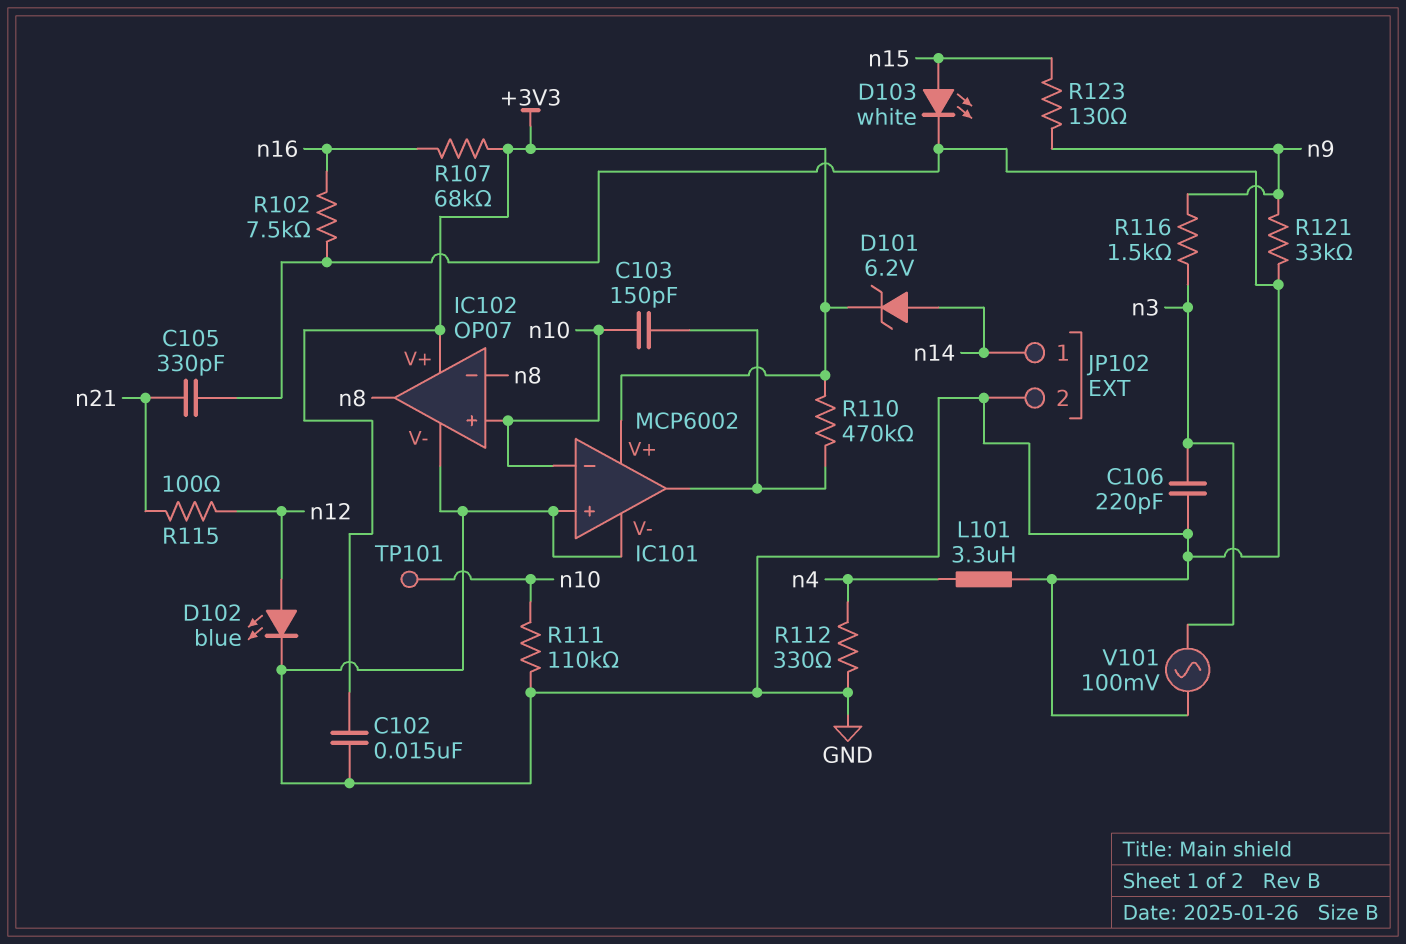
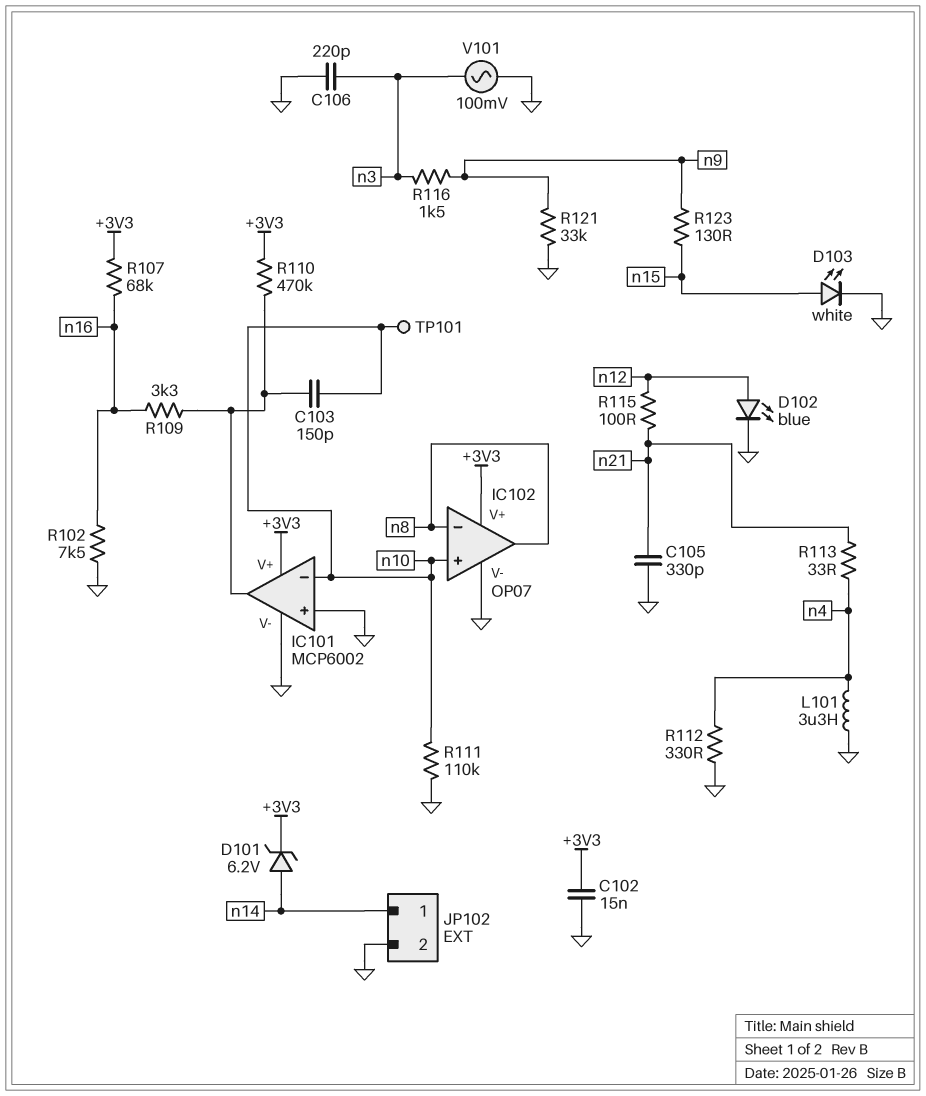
R109: none -> 3.3k (IC101/out, n16)
R113: none -> 33 (n4, n21)

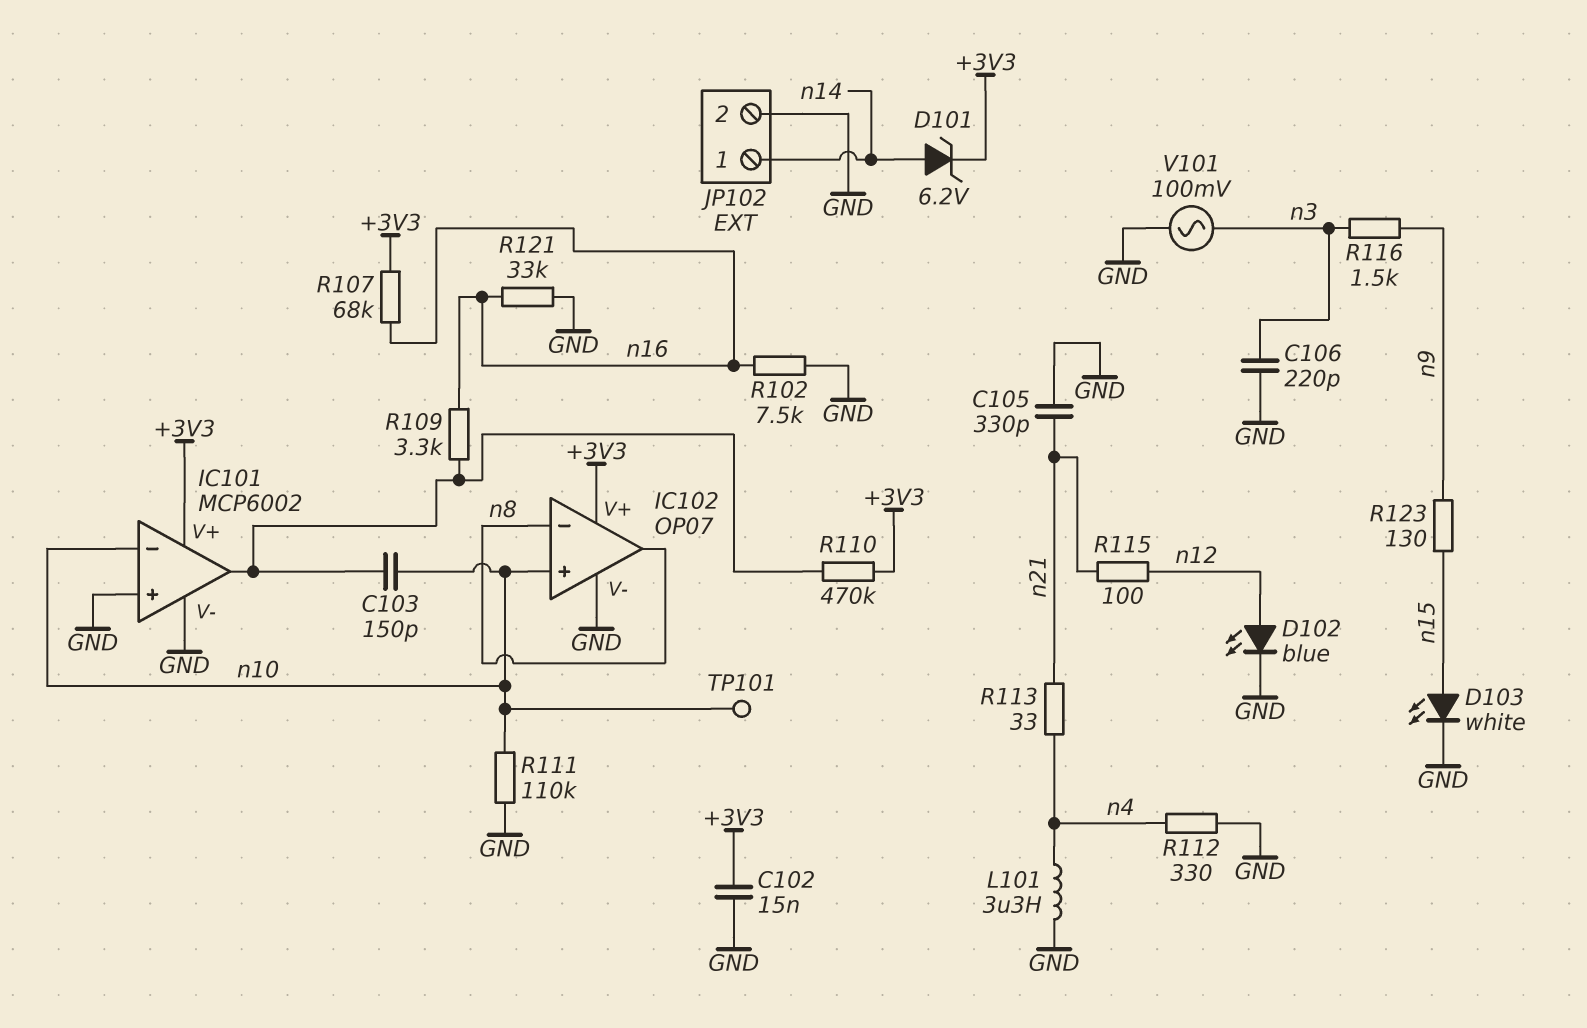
R121: 33k (GND, n9) -> 33k (GND, n16)

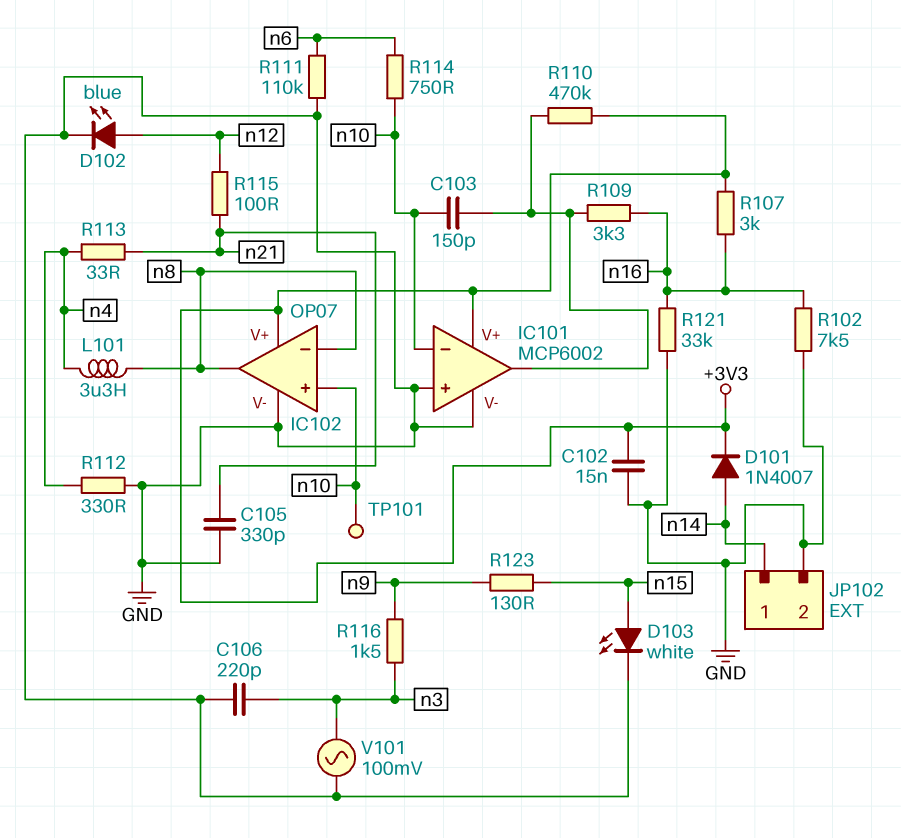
D101: zener 6.2V (A n14, K +3V3) -> diode 1N4007 (A n14, K +3V3)
L101: 3.3uH (GND, n4) -> 3.3uH (n4, n8)
R107: 68k (+3V3, n16) -> 3k (+3V3, n16)
R111: 110k (GND, n10) -> 110k (GND, n6)
R114: none -> 750 (n6, n10)

